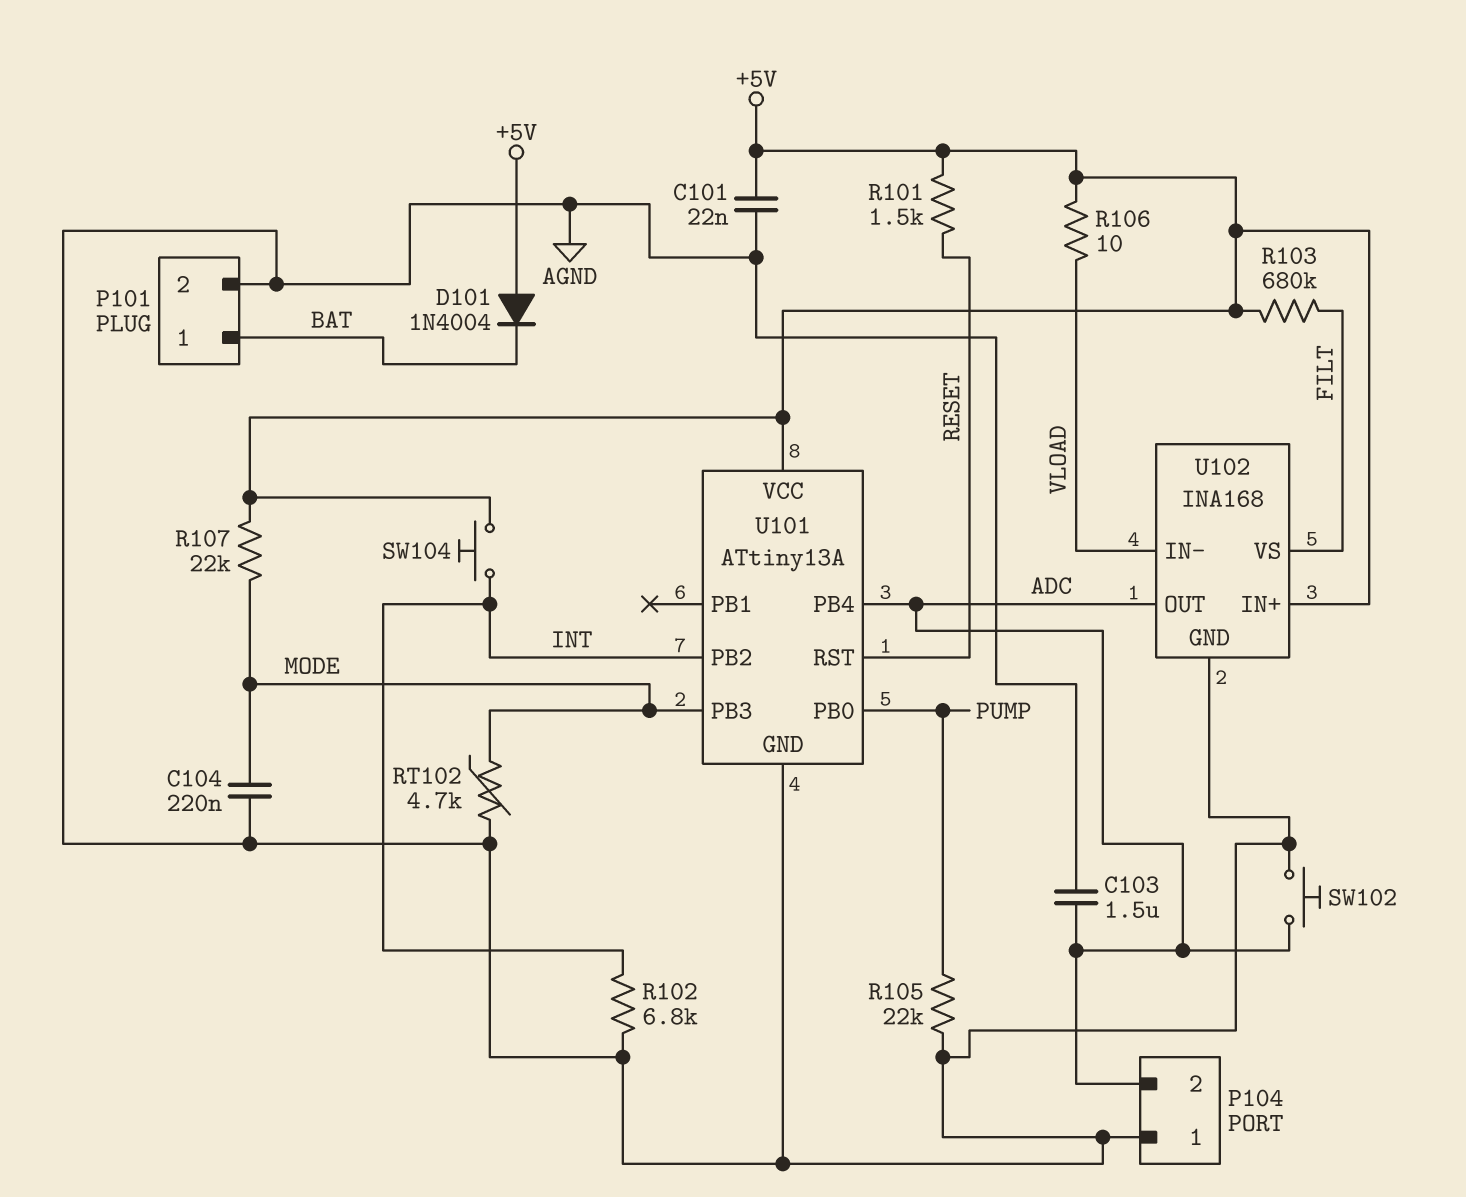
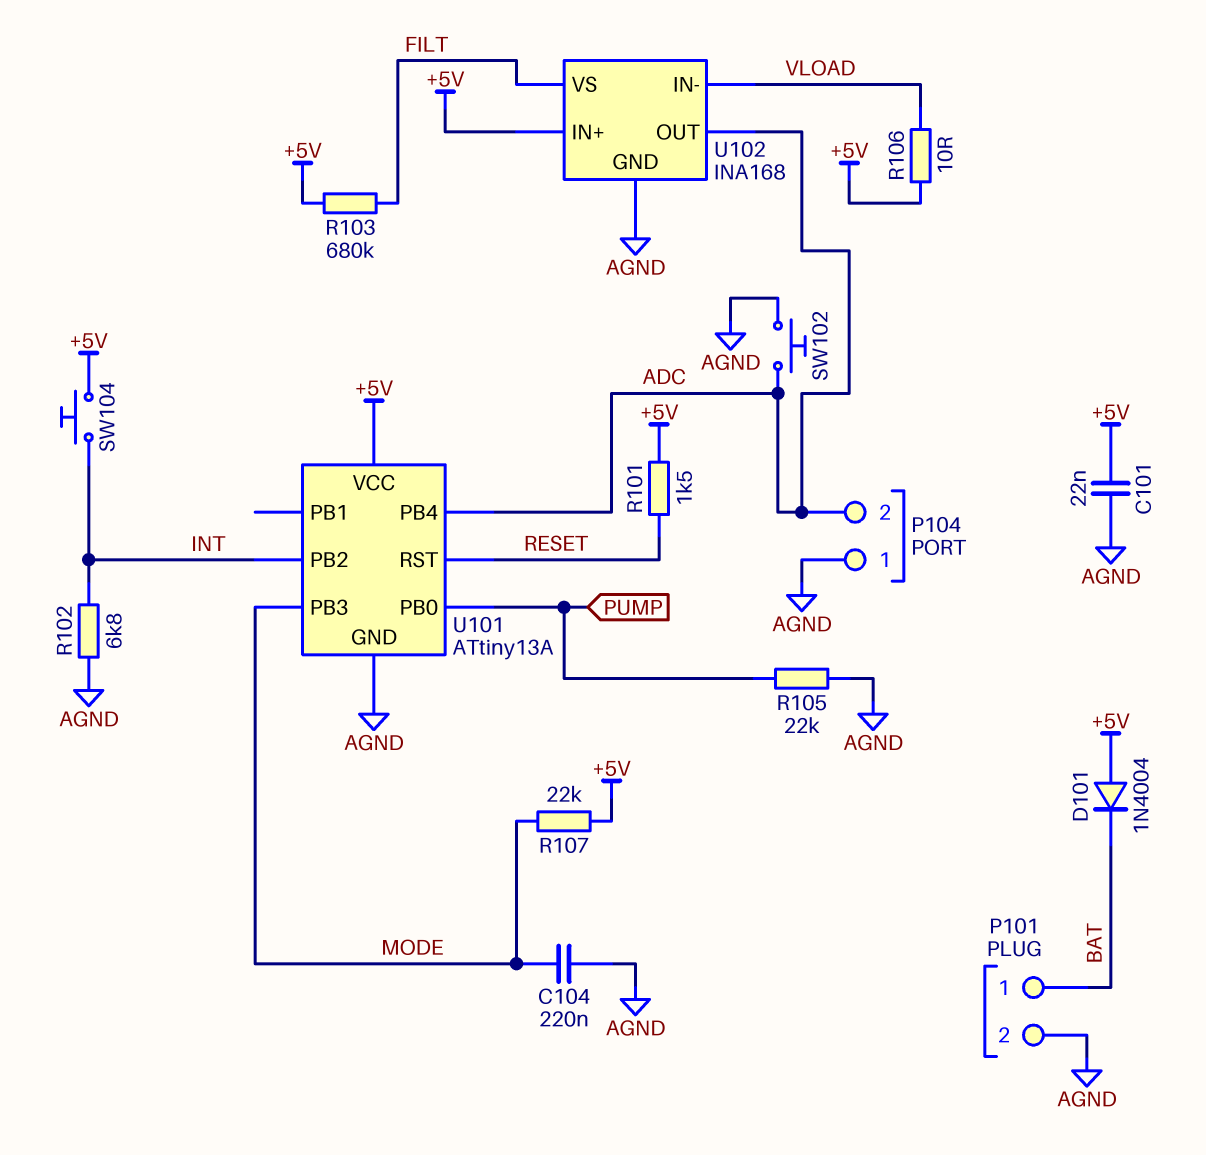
C103: 1.5uF (ADC, AGND) -> none
RT102: 4.7k (AGND, MODE) -> none

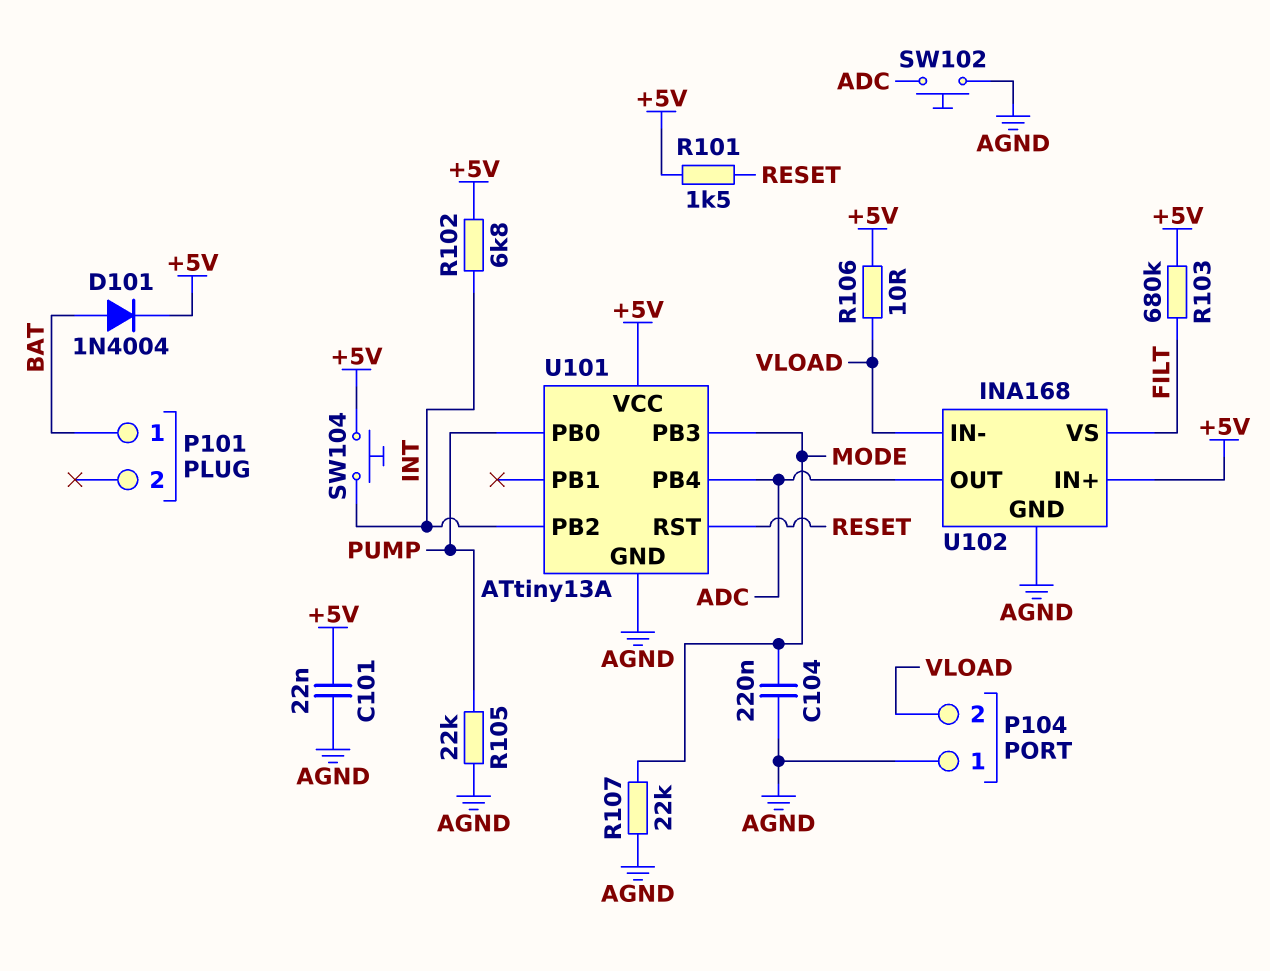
D101: diode 1N4004 (A +5V, K BAT) -> diode 1N4004 (A BAT, K +5V)
P101 pin 2: AGND -> none
P104 pin 2: ADC -> VLOAD
R102: 6.8k (AGND, INT) -> 6.8k (+5V, INT)
R107: 22k (+5V, MODE) -> 22k (AGND, MODE)

